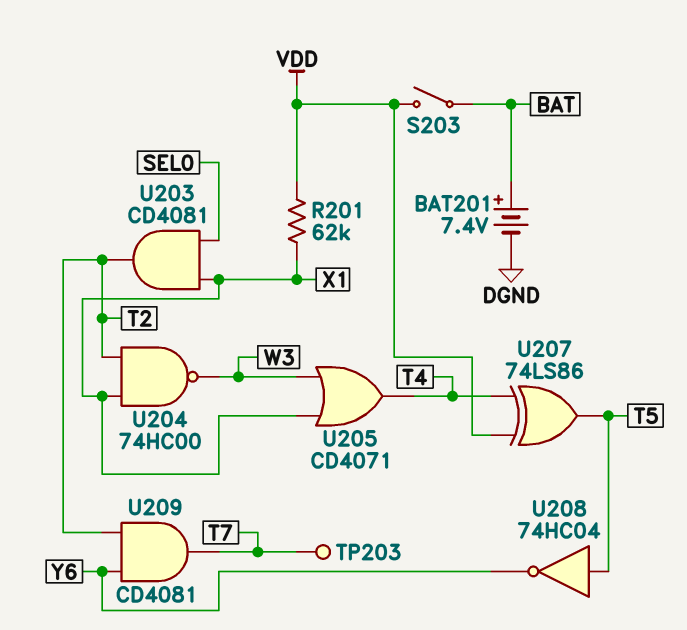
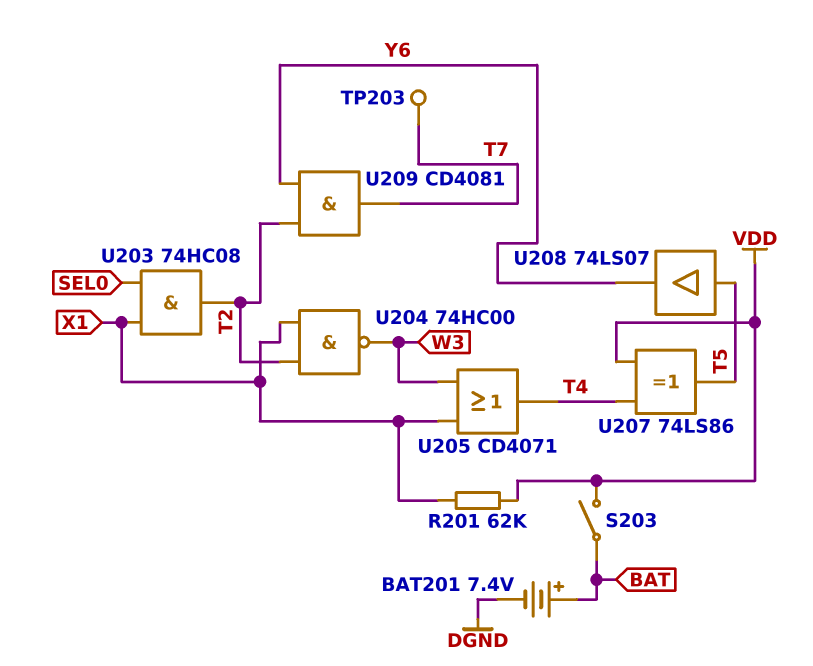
U203: AND CD4081 (in SEL0, in X1, out T2) -> AND 74HC08 (in SEL0, in X1, out T2)
U208: NOT 74HC04 (in T5, out Y6) -> buffer 74LS07 (in T5, out Y6)

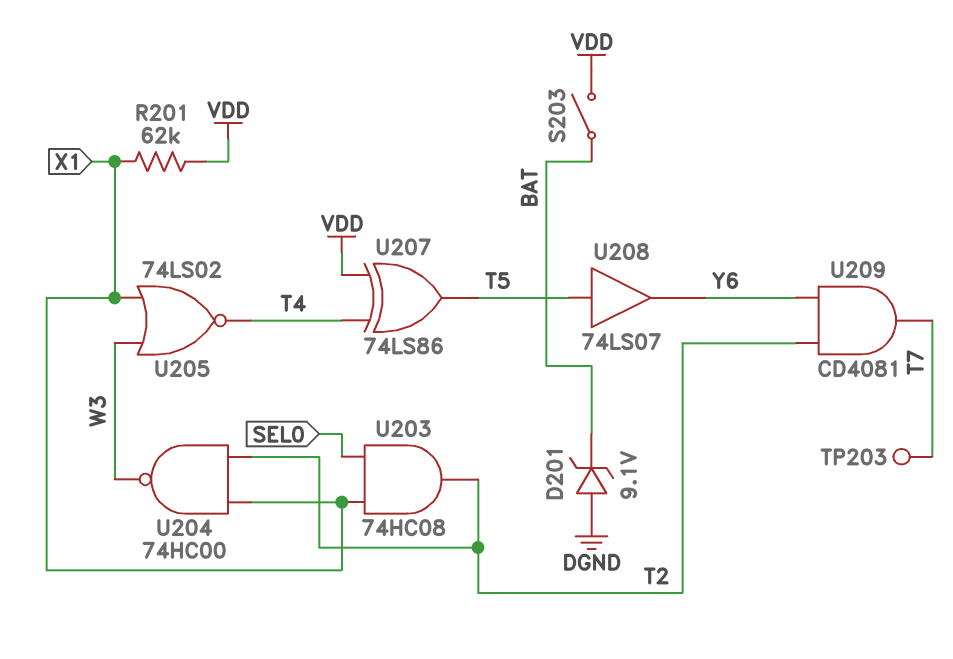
BAT201: 7.4V (plus BAT, minus DGND) -> none
D201: none -> zener 9.1V (A DGND, K BAT)
U205: OR CD4071 (in W3, in X1, out T4) -> NOR 74LS02 (in W3, in X1, out T4)

